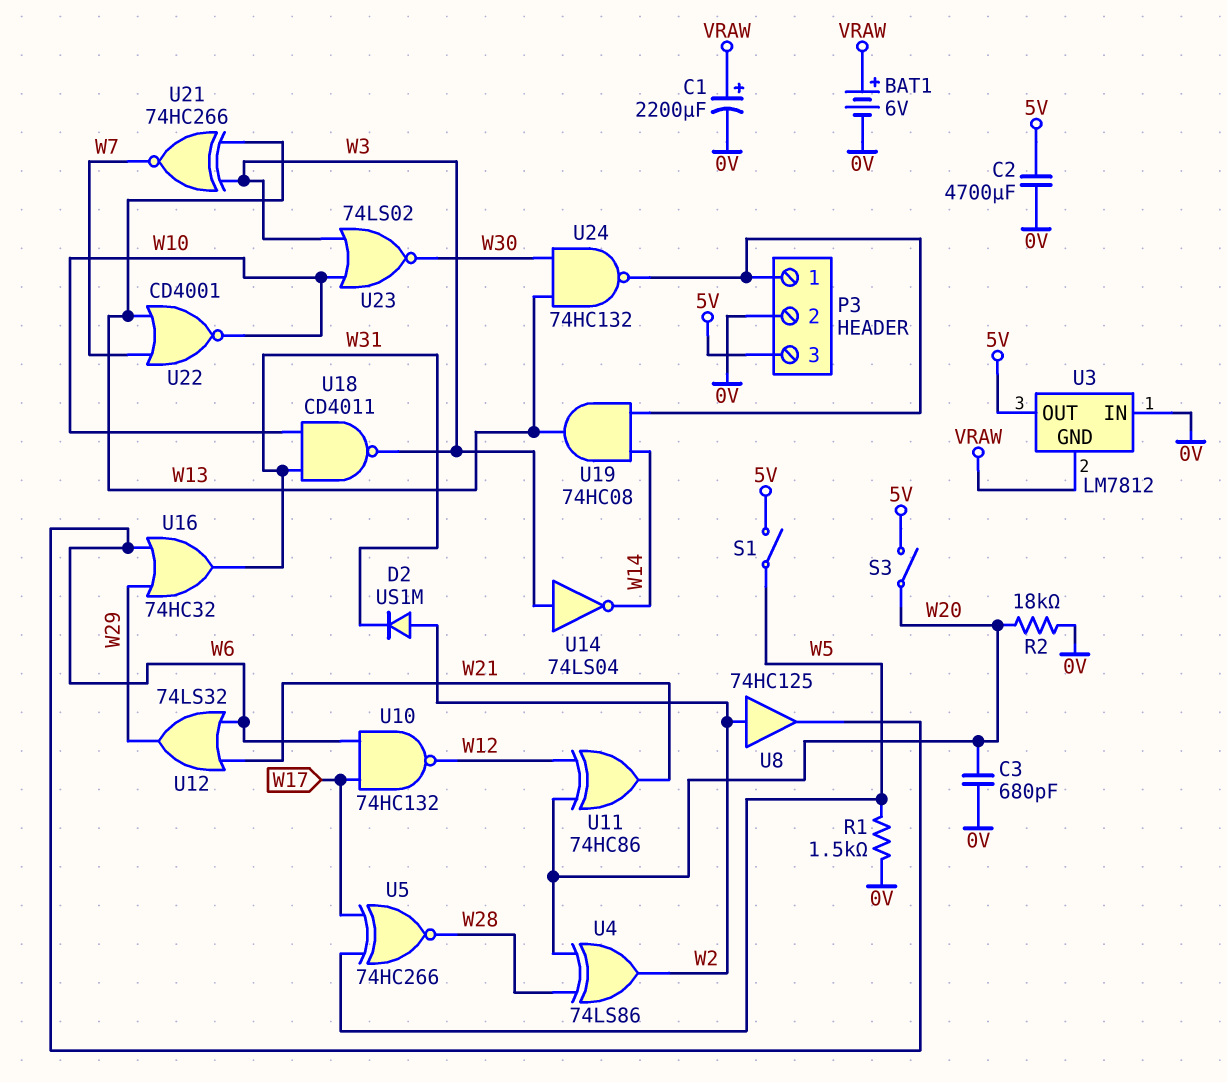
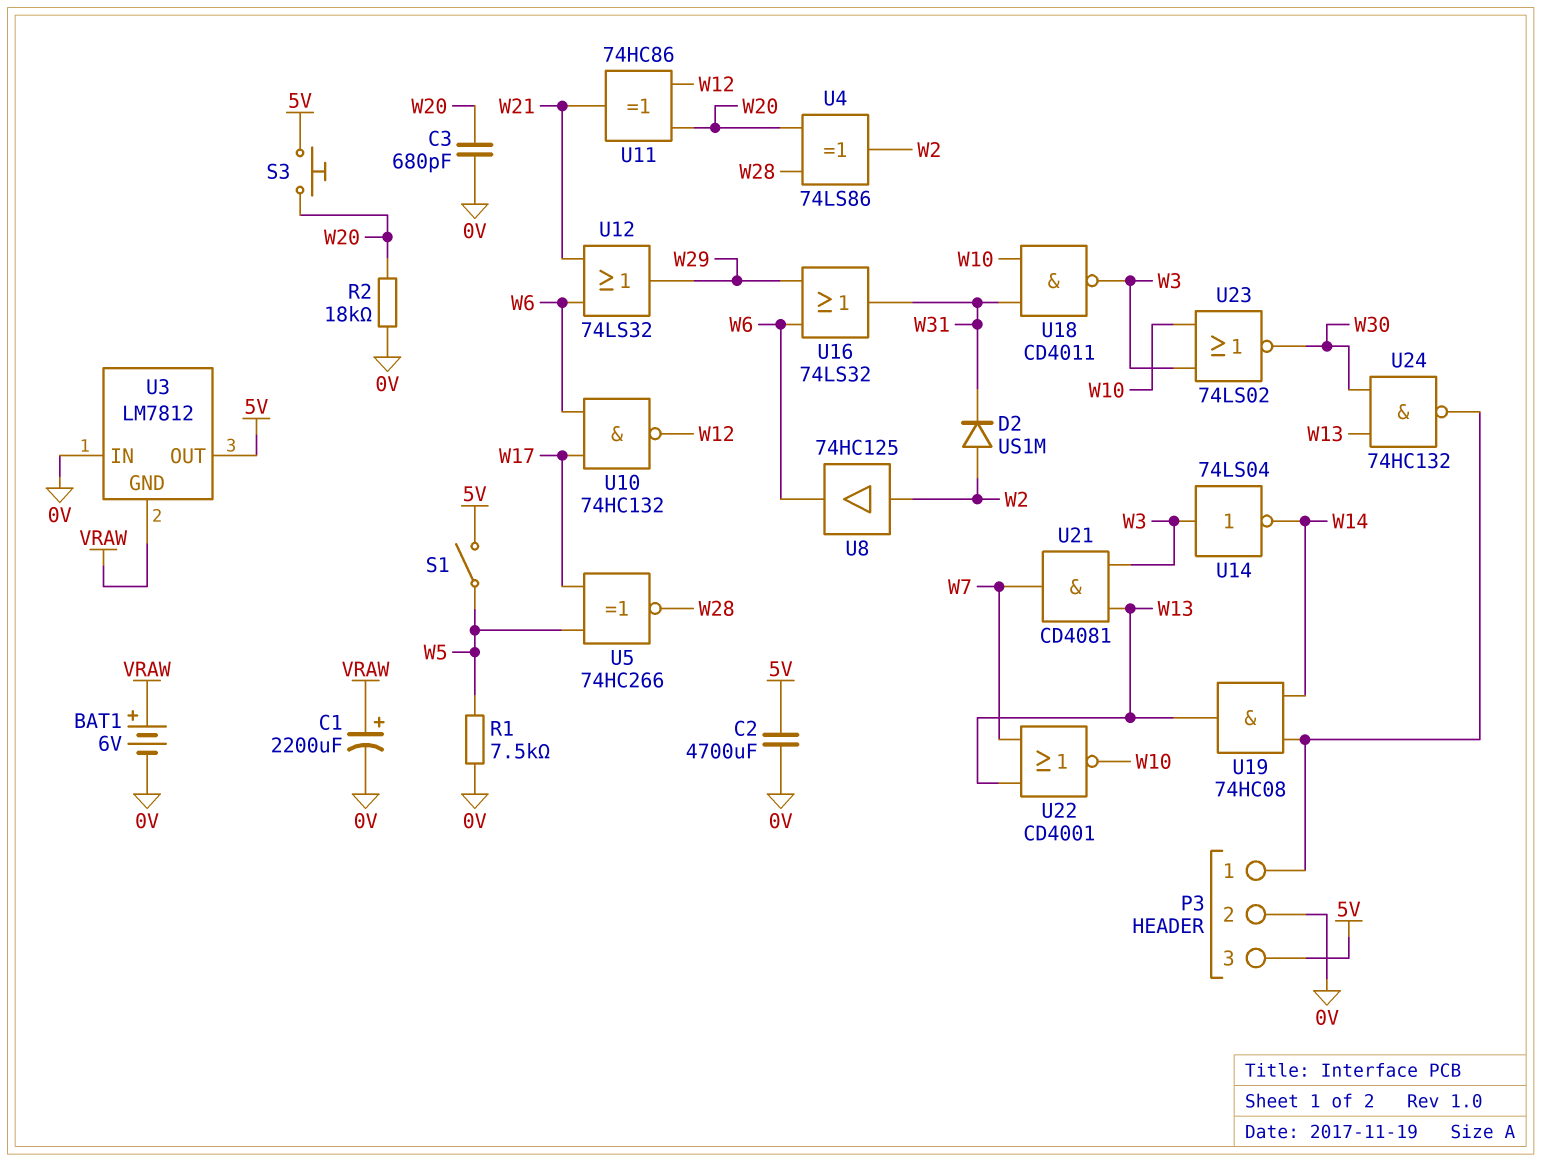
R1: 1.5k (0V, W5) -> 7.5k (0V, W5)
S3: switch (5V, W20) -> button (5V, W20)
U16: OR 74HC32 (in W6, in W29, out W31) -> OR 74LS32 (in W6, in W29, out W31)
U21: XNOR 74HC266 (in W3, in W13, out W7) -> AND CD4081 (in W3, in W13, out W7)

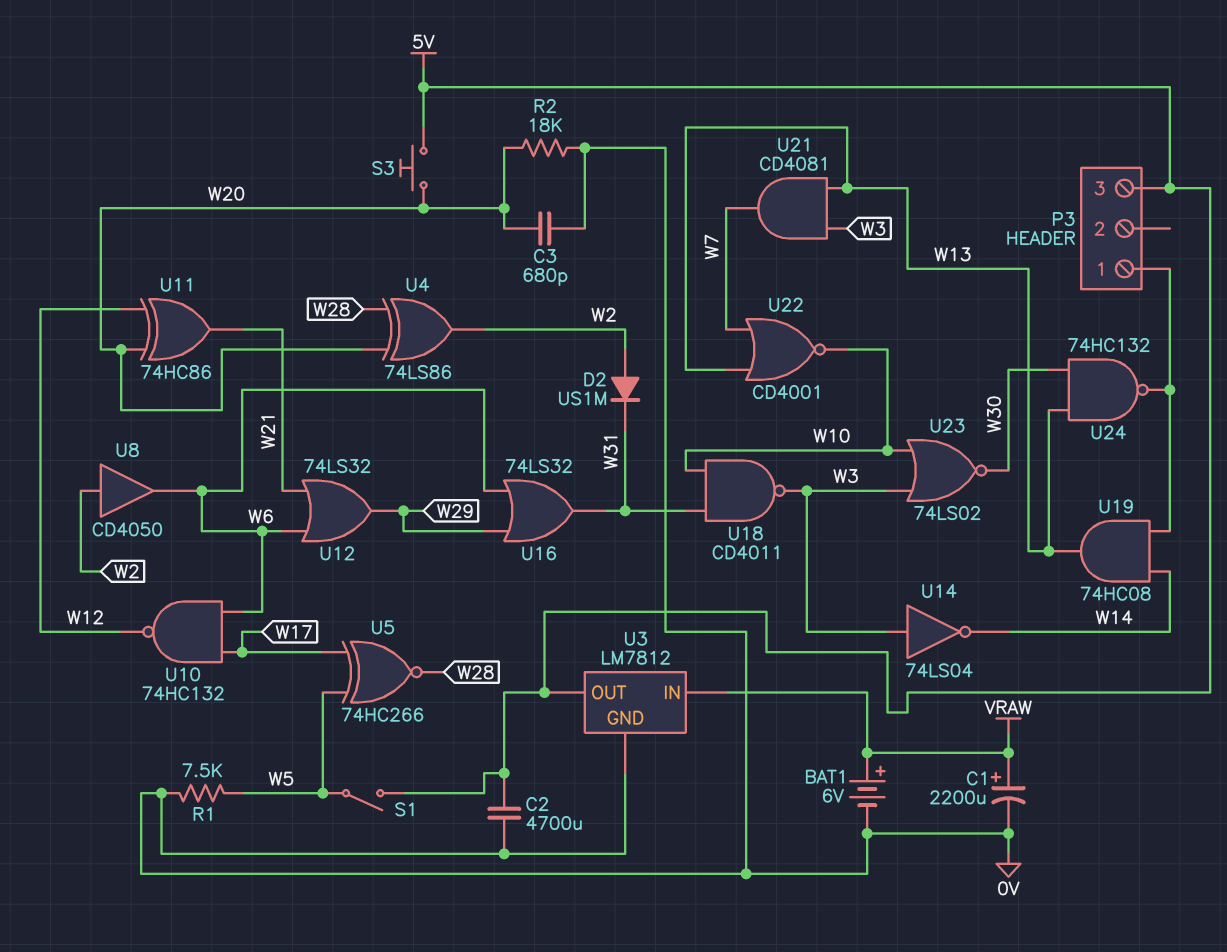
P3 pin 2: 0V -> none
U3 pin GND: VRAW -> 0V
U3 pin IN: 0V -> VRAW
U8: buffer 74HC125 (in W2, out W6) -> buffer CD4050 (in W2, out W6)

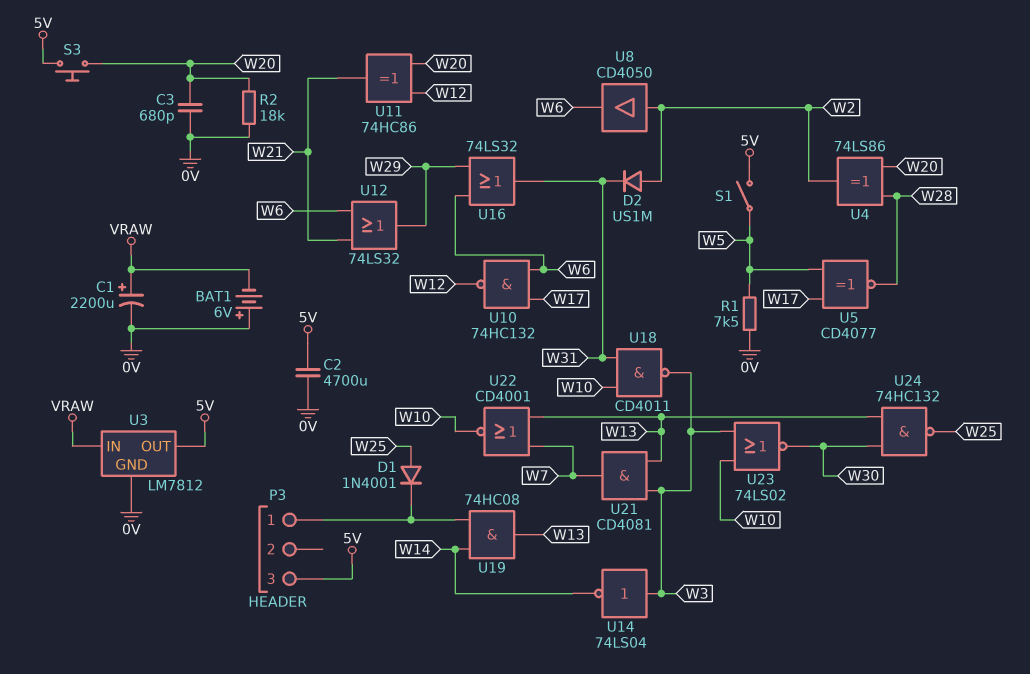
BAT1: 6V (plus VRAW, minus 0V) -> 6V (plus 0V, minus VRAW)
D1: none -> diode 1N4001 (A W25, K P3/1)
U5: XNOR 74HC266 (in W5, in W17, out W28) -> XNOR CD4077 (in W5, in W17, out W28)
U24: NAND 74HC132 (in W13, in W30, out P3/1) -> NAND 74HC132 (in W13, in W30, out W25)

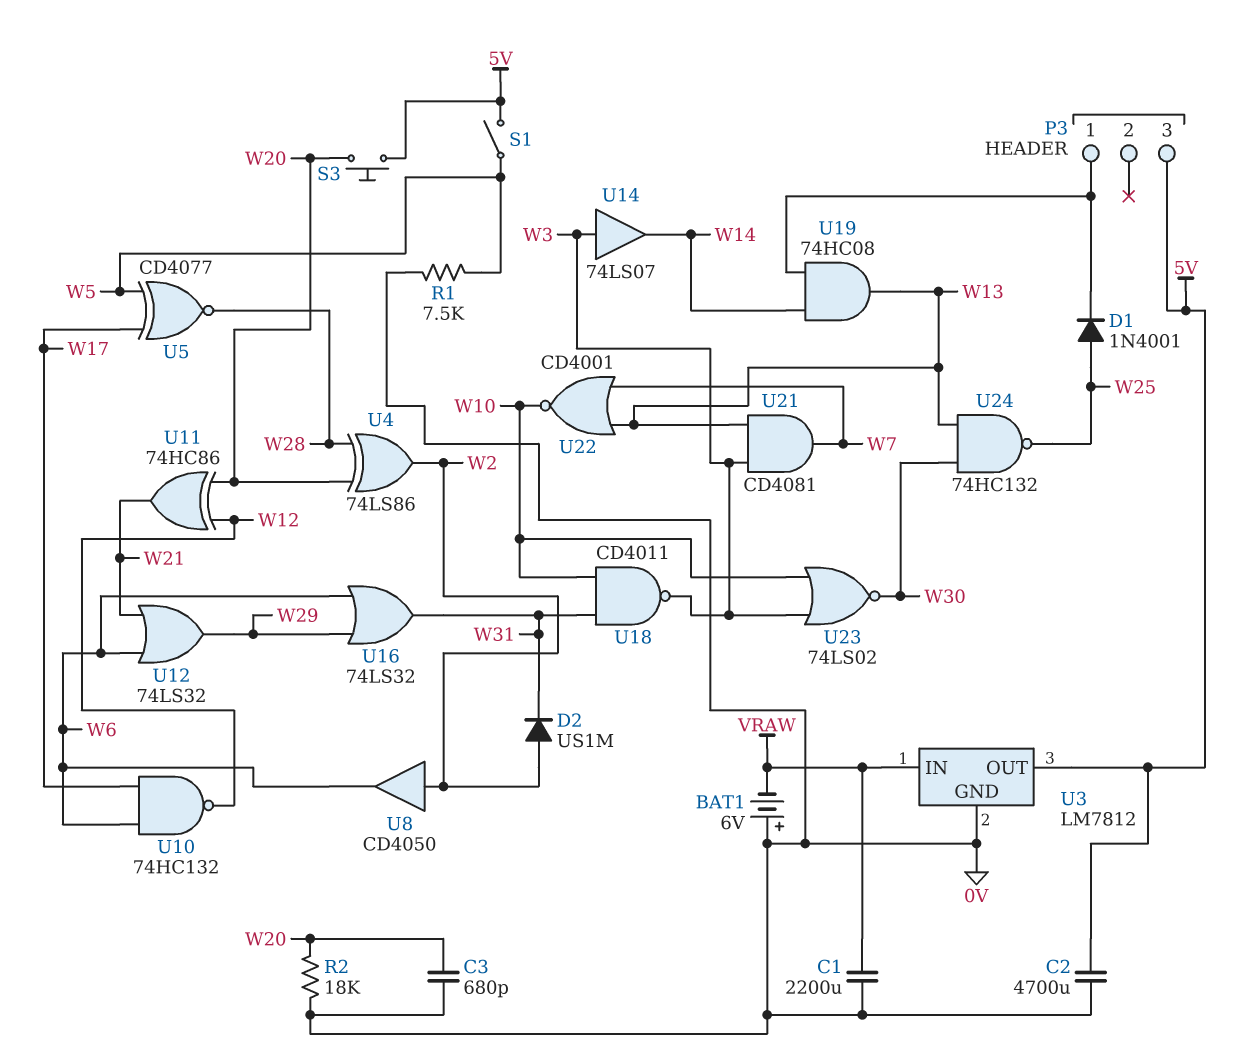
C1: 2200uF (plus VRAW, minus 0V) -> 2200uF (0V, VRAW)
U14: NOT 74LS04 (in W3, out W14) -> buffer 74LS07 (in W3, out W14)

